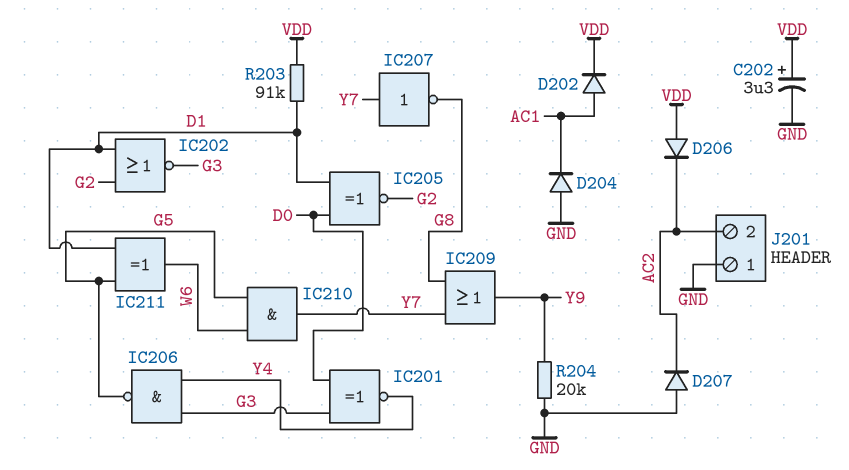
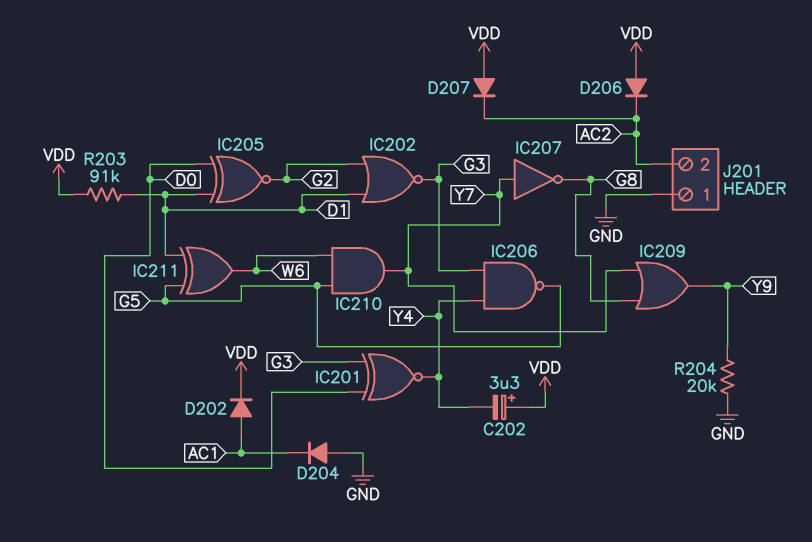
C202: 3.3uF (plus VDD, minus GND) -> 3.3uF (plus VDD, minus Y4)
D207: diode (A GND, K AC2) -> diode (A VDD, K AC2)

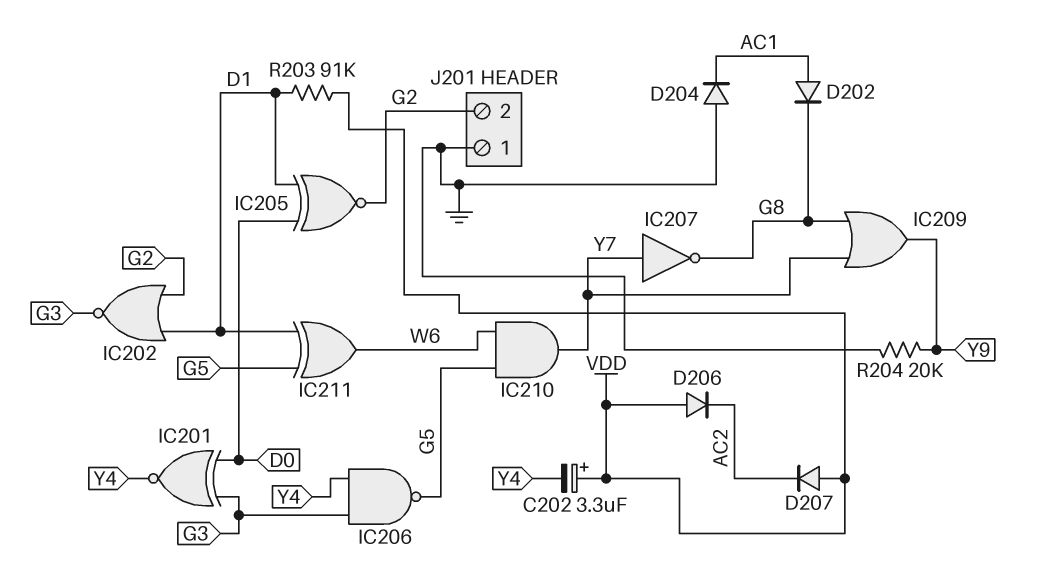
D202: diode (A AC1, K VDD) -> diode (A AC1, K G8)
J201 pin 2: AC2 -> G2

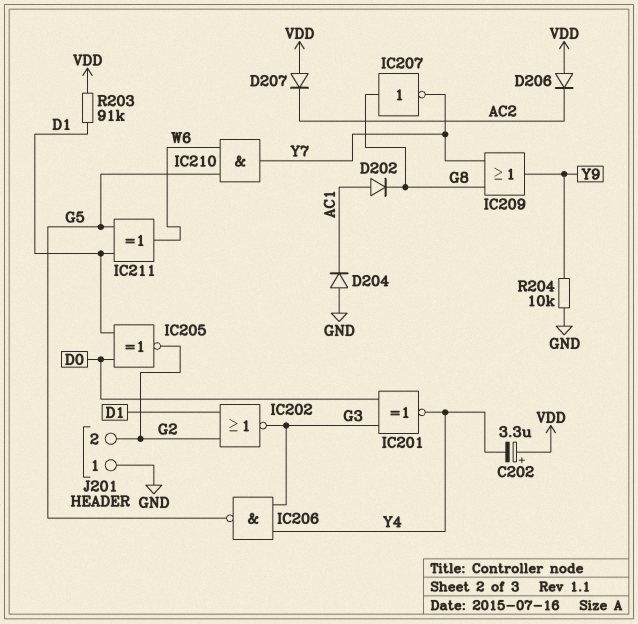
IC207: NOT (in Y7, out G8) -> NOT (in G8, out Y7)
R204: 20k (GND, Y9) -> 10k (GND, Y9)

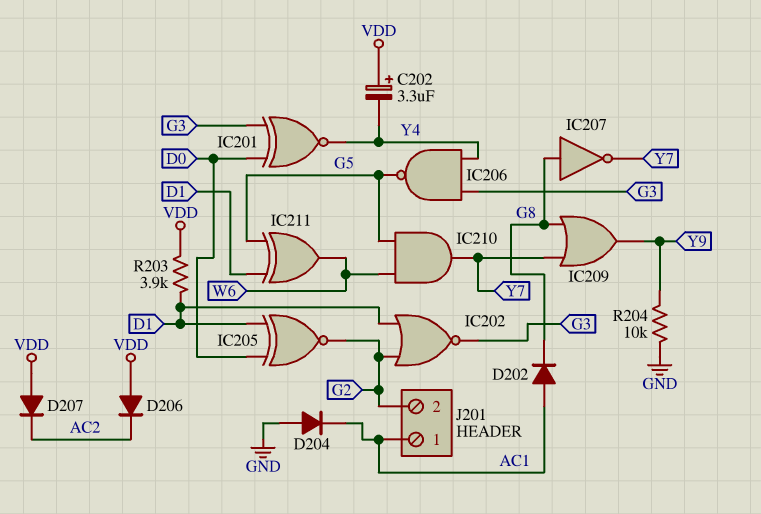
J201 pin 1: GND -> AC1
R203: 91k (D1, VDD) -> 3.9k (D1, VDD)

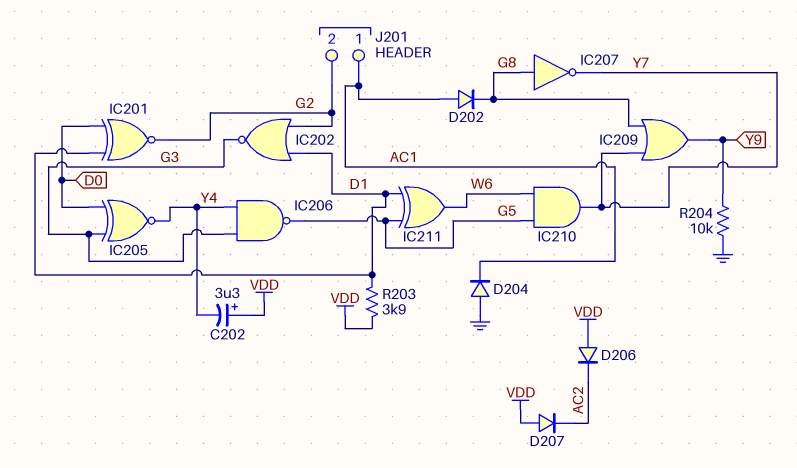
IC201: XNOR (in D0, in G3, out Y4) -> XNOR (in D0, in D1, out G2)
IC205: XNOR (in D0, in D1, out G2) -> XNOR (in D0, in G3, out Y4)

